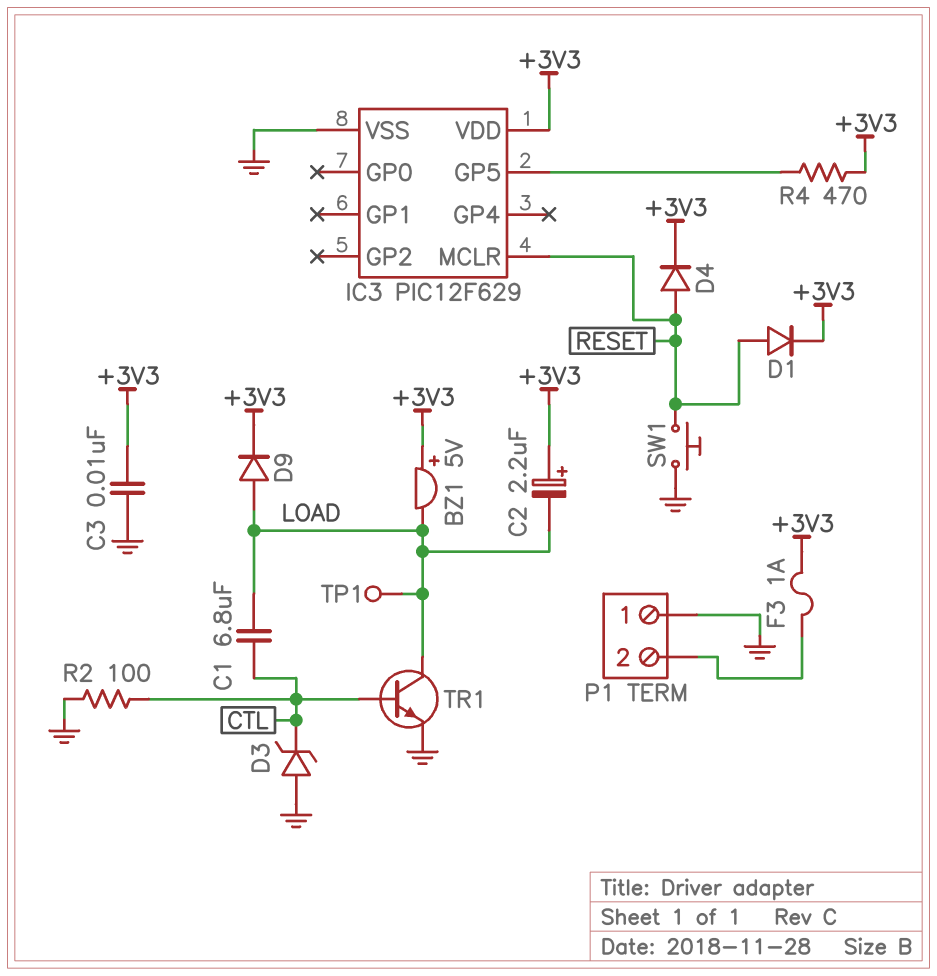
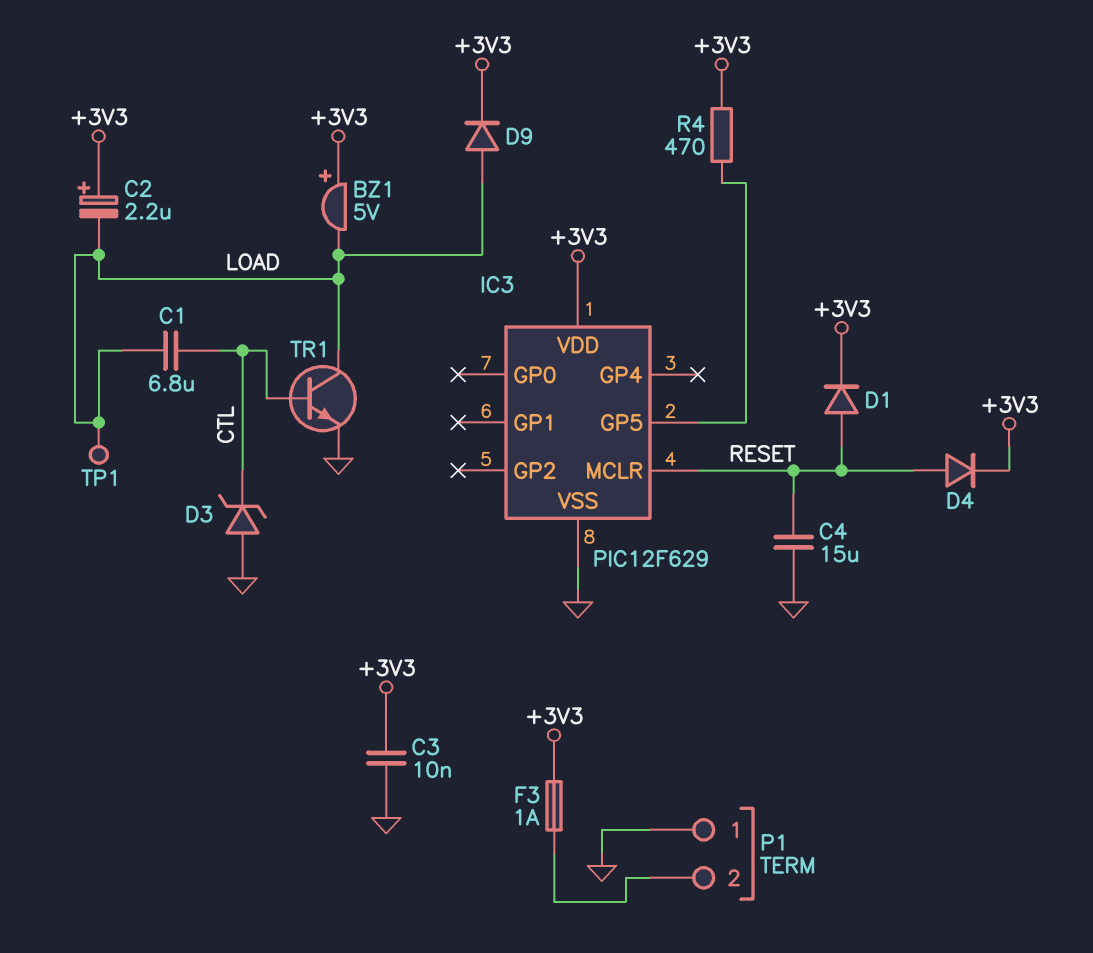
C4: none -> 15uF (GND, RESET)
R2: 100 (CTL, GND) -> none
SW1: button (GND, RESET) -> none

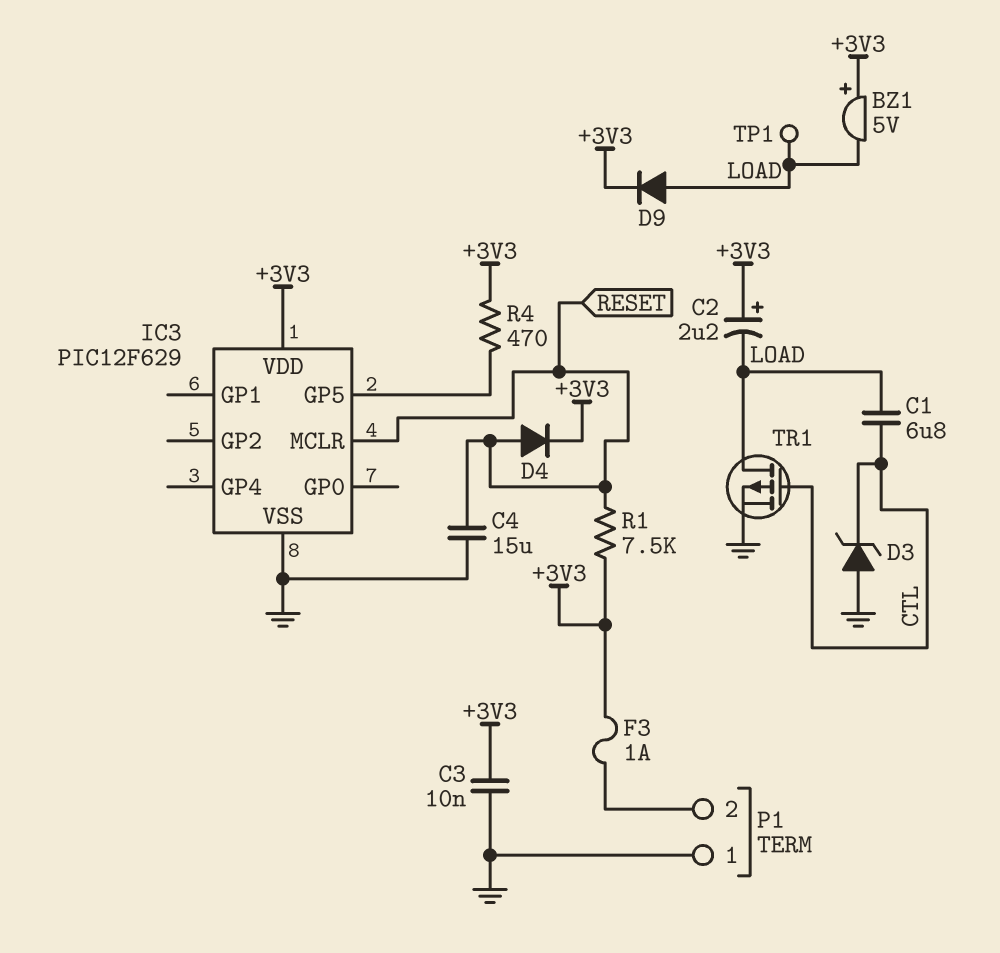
D1: diode (A RESET, K +3V3) -> none
R1: none -> 7.5k (+3V3, RESET)
TR1: NPN (B CTL, C LOAD, E GND) -> PMOS (G CTL, D LOAD, S GND)

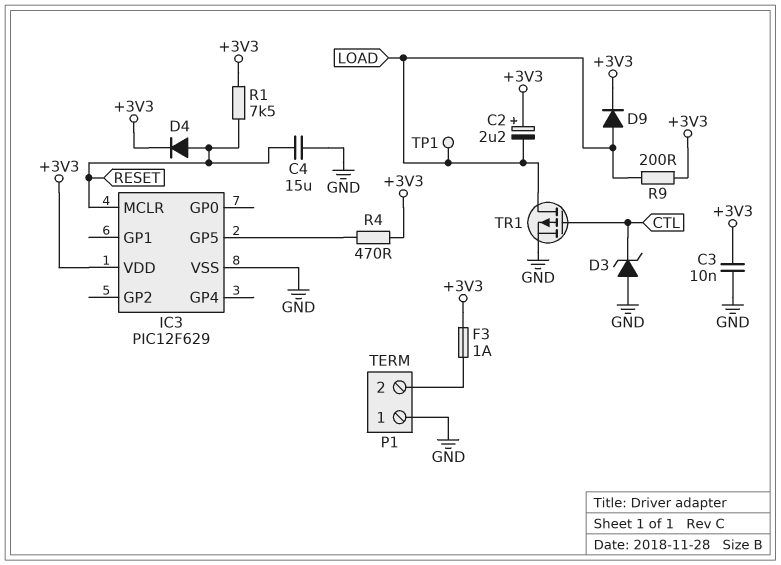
BZ1: buzzer 5V (plus +3V3, minus LOAD) -> none
C1: 6.8uF (CTL, LOAD) -> none
R9: none -> 200 (+3V3, LOAD)

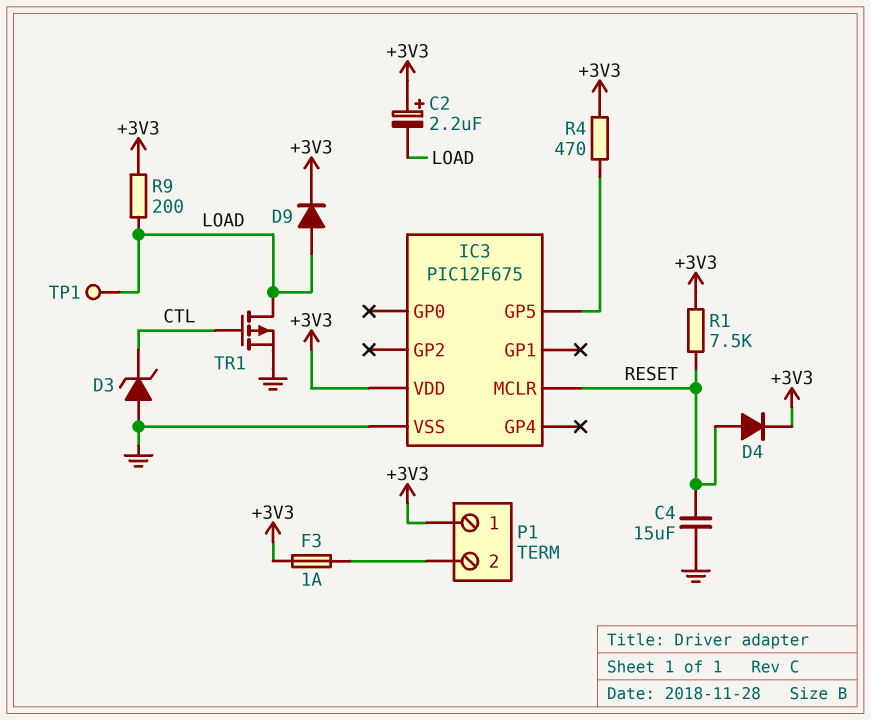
C3: 10nF (+3V3, GND) -> none
IC3: PIC12F629 -> PIC12F675
P1 pin 1: GND -> +3V3

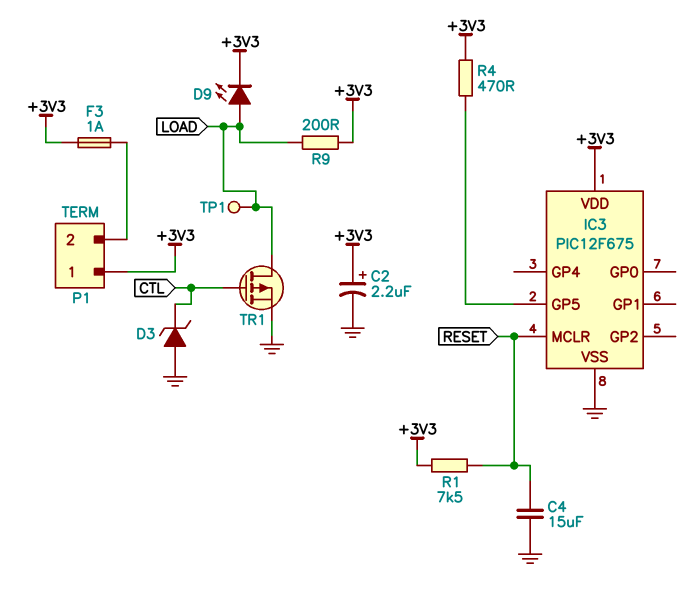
C2: 2.2uF (plus +3V3, minus LOAD) -> 2.2uF (plus +3V3, minus GND)
D4: diode (A RESET, K +3V3) -> none
D9: diode (A LOAD, K +3V3) -> LED (A LOAD, K +3V3)

